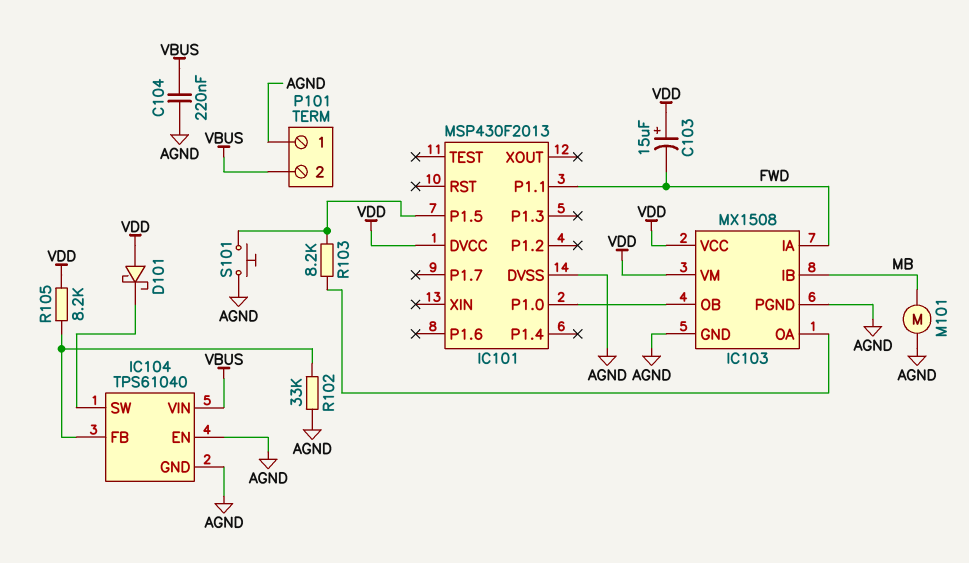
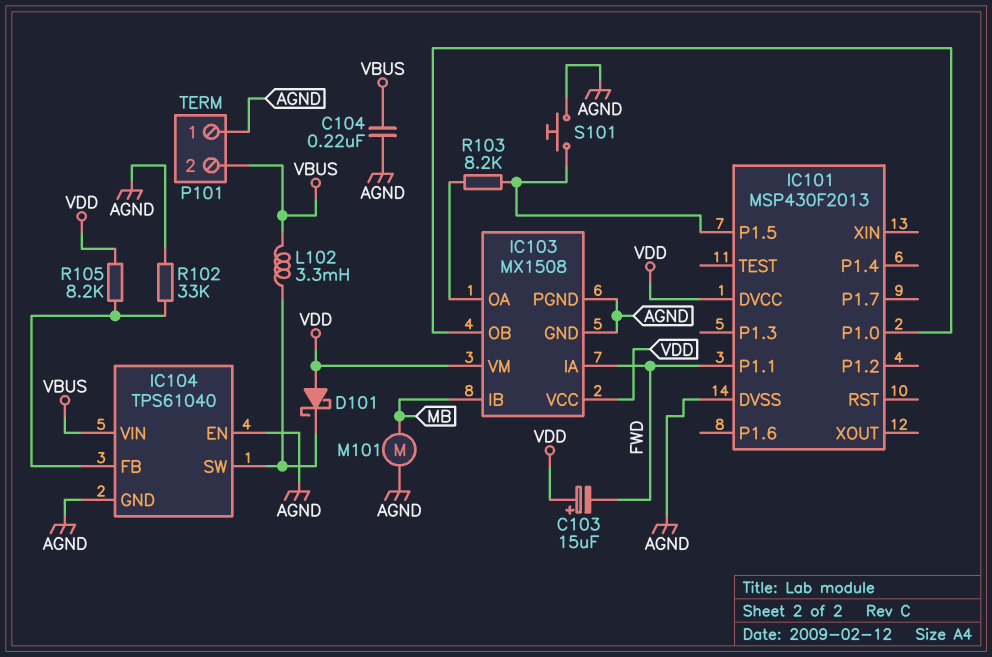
L102: none -> 3.3mH (IC104/SW, VBUS)

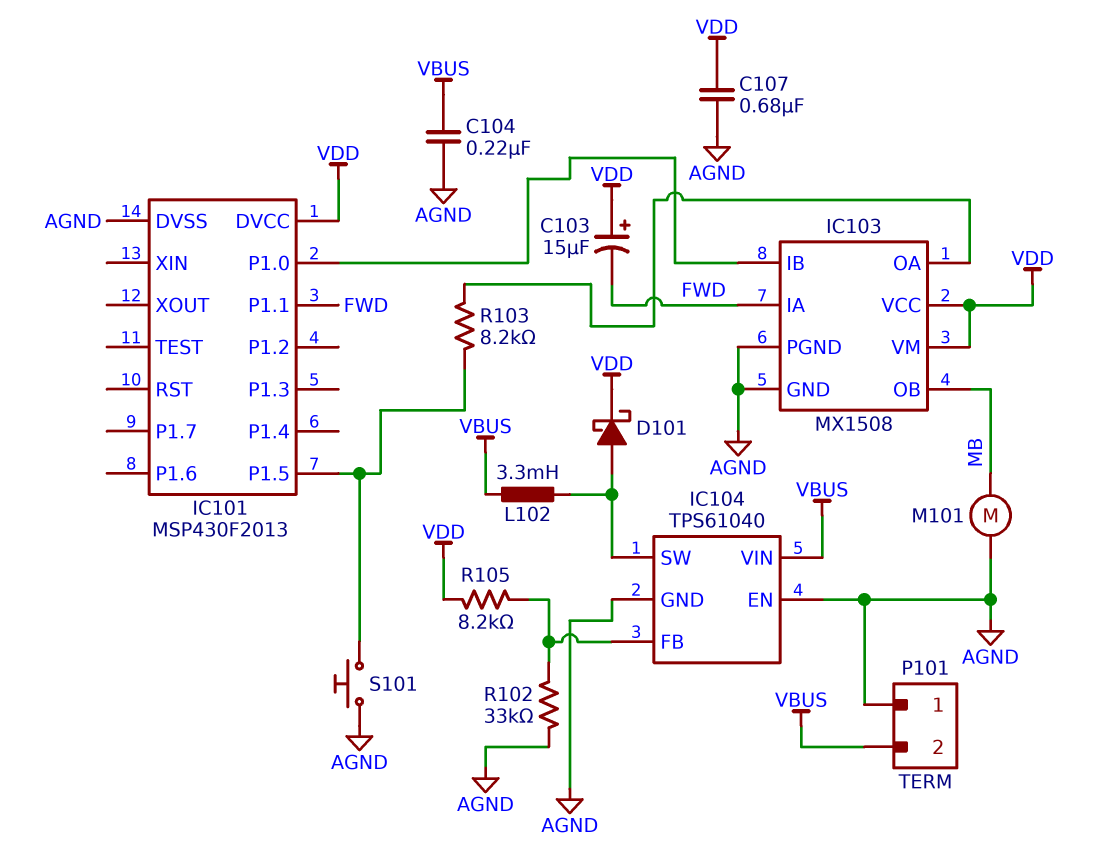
C107: none -> 680nF (AGND, VDD)
D101: schottky (A VDD, K IC104/SW) -> schottky (A IC104/SW, K VDD)
IC103 pin IB: MB -> IC101/P1.0
IC103 pin OB: IC101/P1.0 -> MB

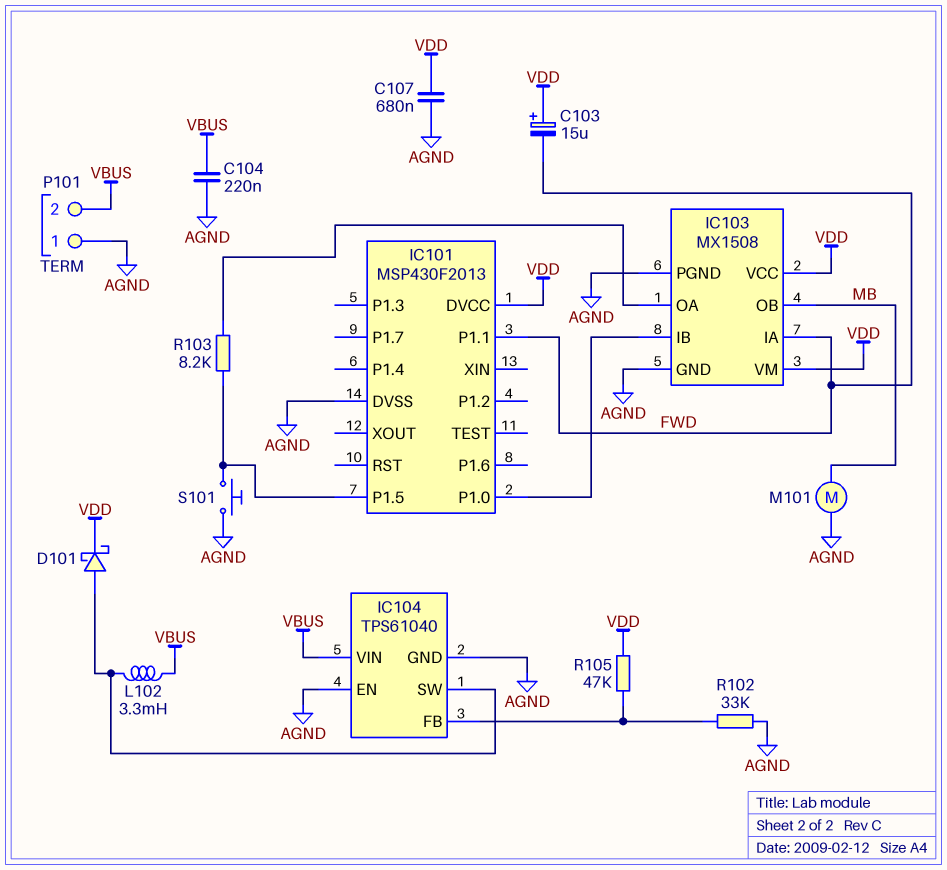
R105: 8.2k (IC104/FB, VDD) -> 47k (IC104/FB, VDD)

